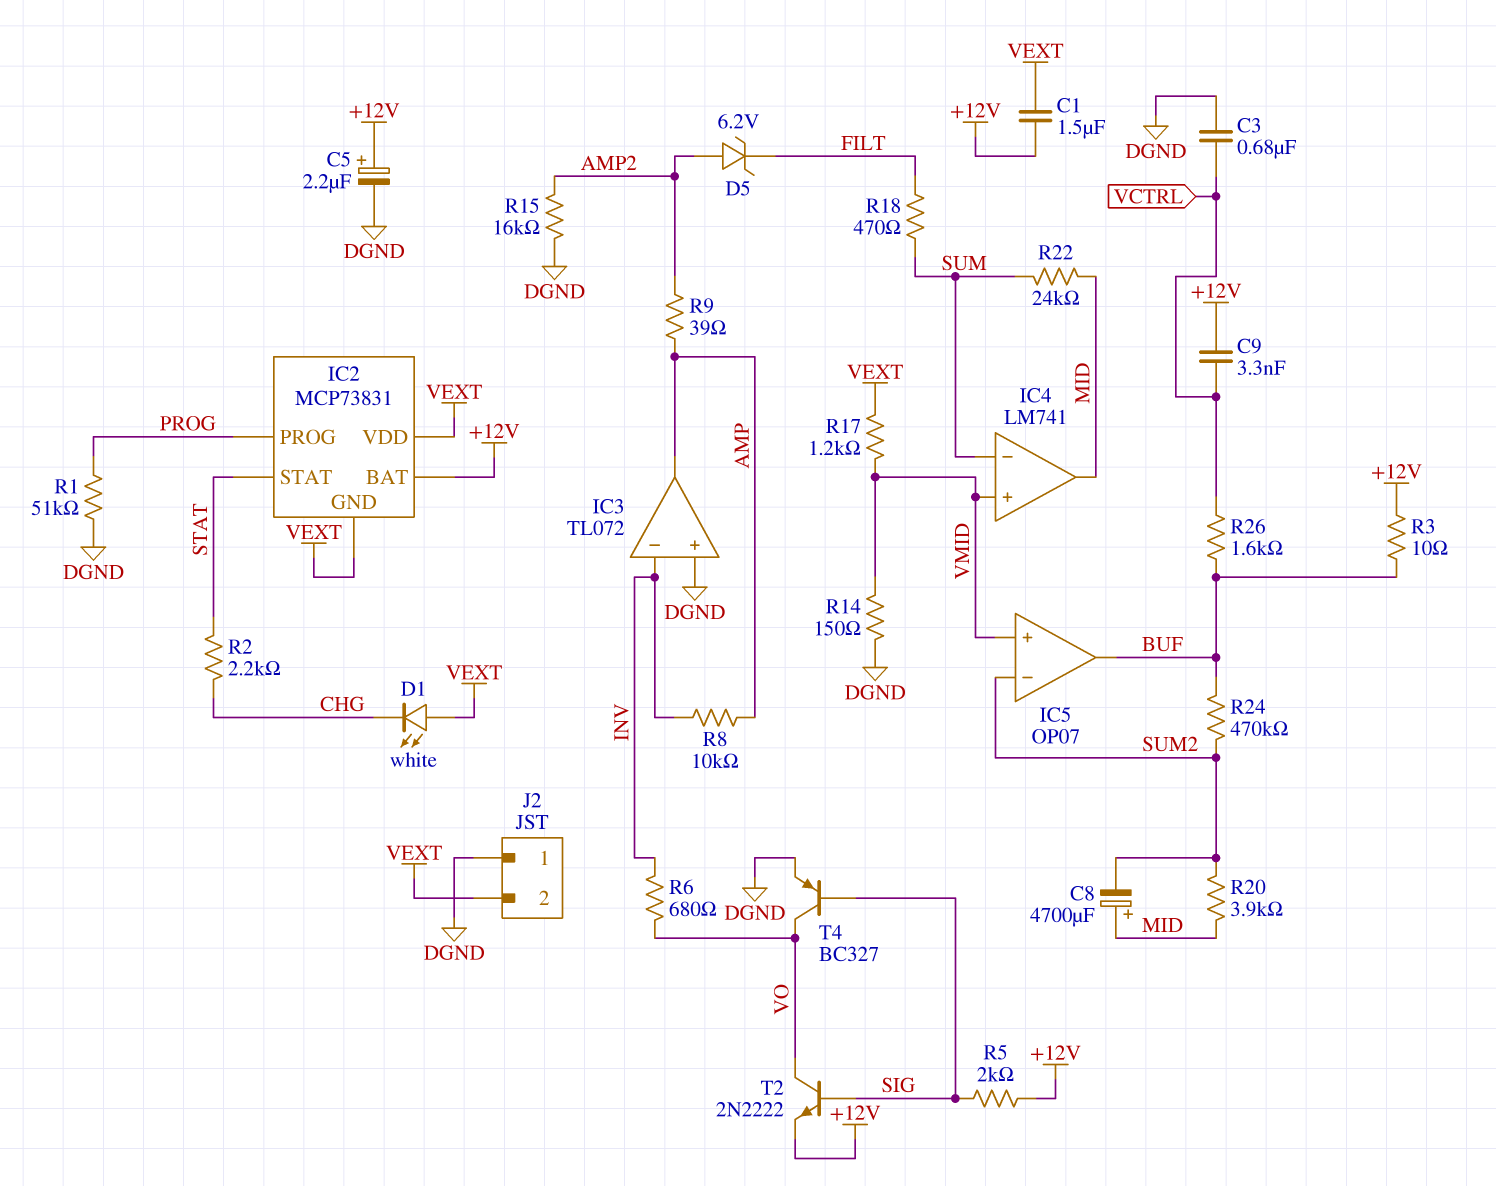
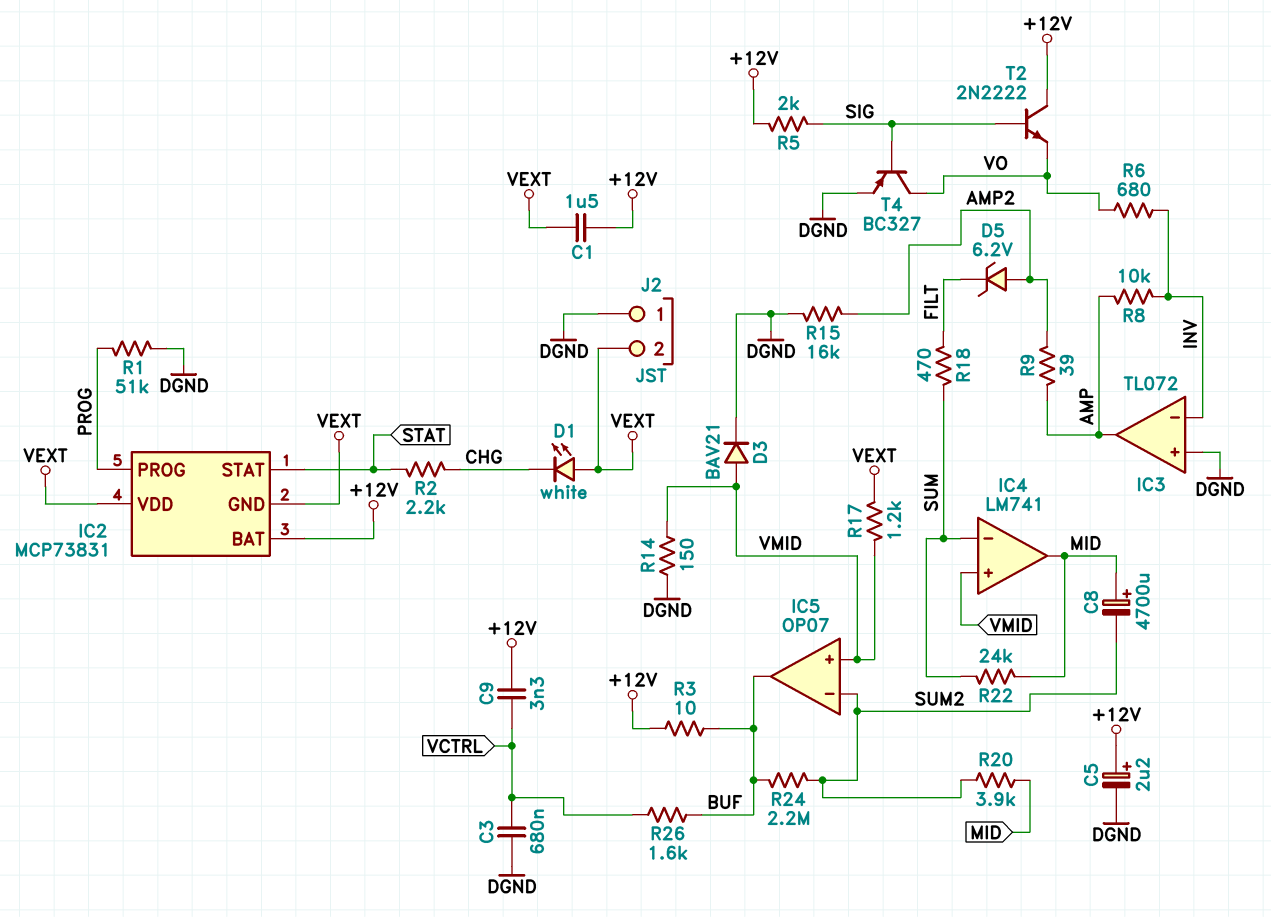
D3: none -> diode BAV21 (A VMID, K DGND)
R24: 470k (BUF, SUM2) -> 2.2M (BUF, SUM2)
T2: NPN 2N2222 (B SIG, C VO, E +12V) -> NPN 2N2222 (B SIG, C +12V, E VO)

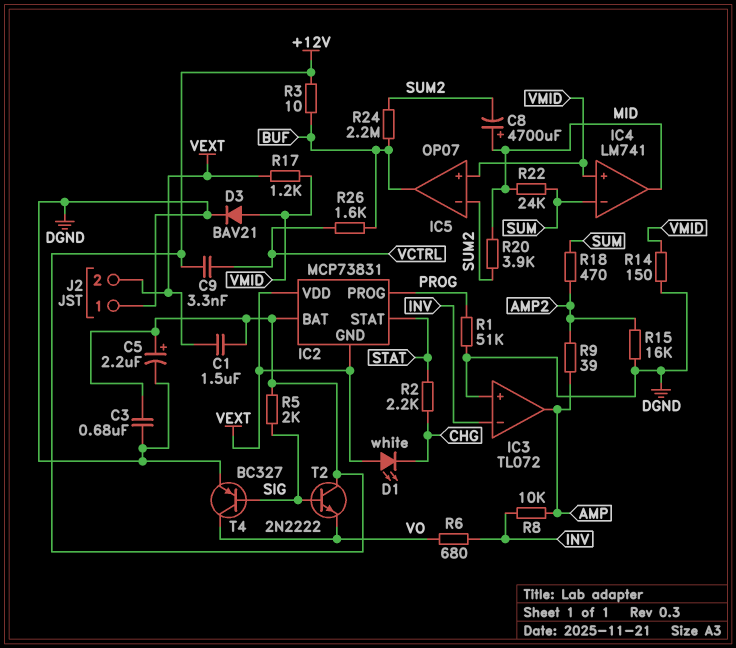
C3: 680nF (DGND, VCTRL) -> 680nF (+12V, DGND)
D5: zener 6.2V (A AMP2, K FILT) -> none
R18: 470 (FILT, SUM) -> 470 (AMP2, SUM)

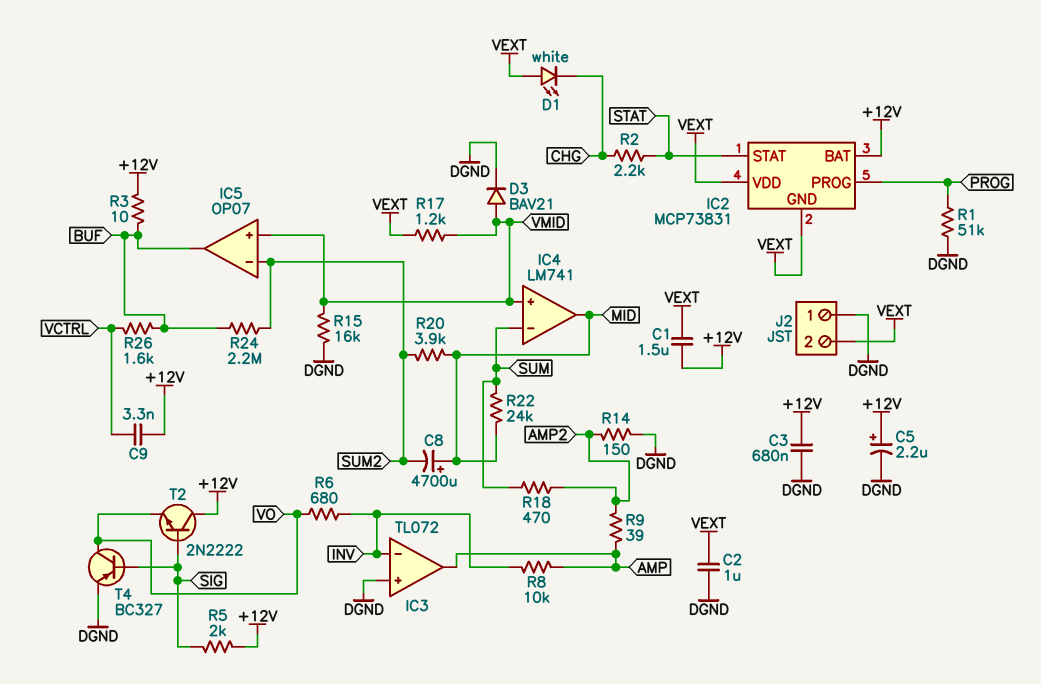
C2: none -> 1uF (DGND, VEXT)
R14: 150 (DGND, VMID) -> 150 (AMP2, DGND)
R15: 16k (AMP2, DGND) -> 16k (DGND, VMID)

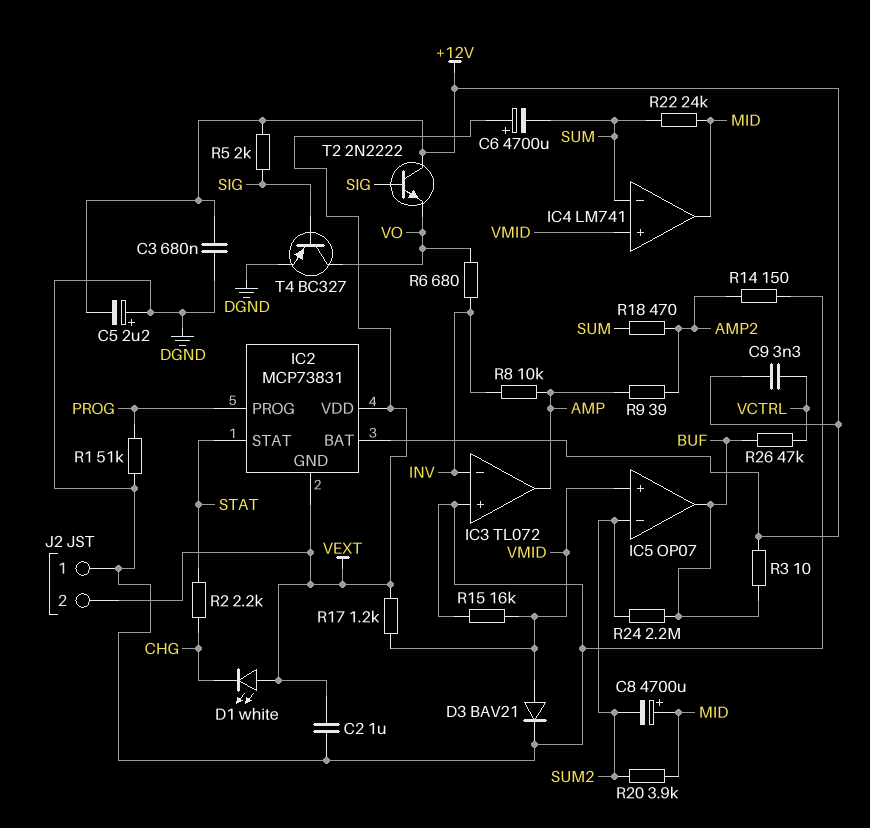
C1: 1.5uF (+12V, VEXT) -> none
C5: 2.2uF (plus +12V, minus DGND) -> 2.2uF (plus DGND, minus +12V)
C6: none -> 4700uF (plus VEXT, minus SUM)
R26: 1.6k (BUF, VCTRL) -> 47k (BUF, VCTRL)

